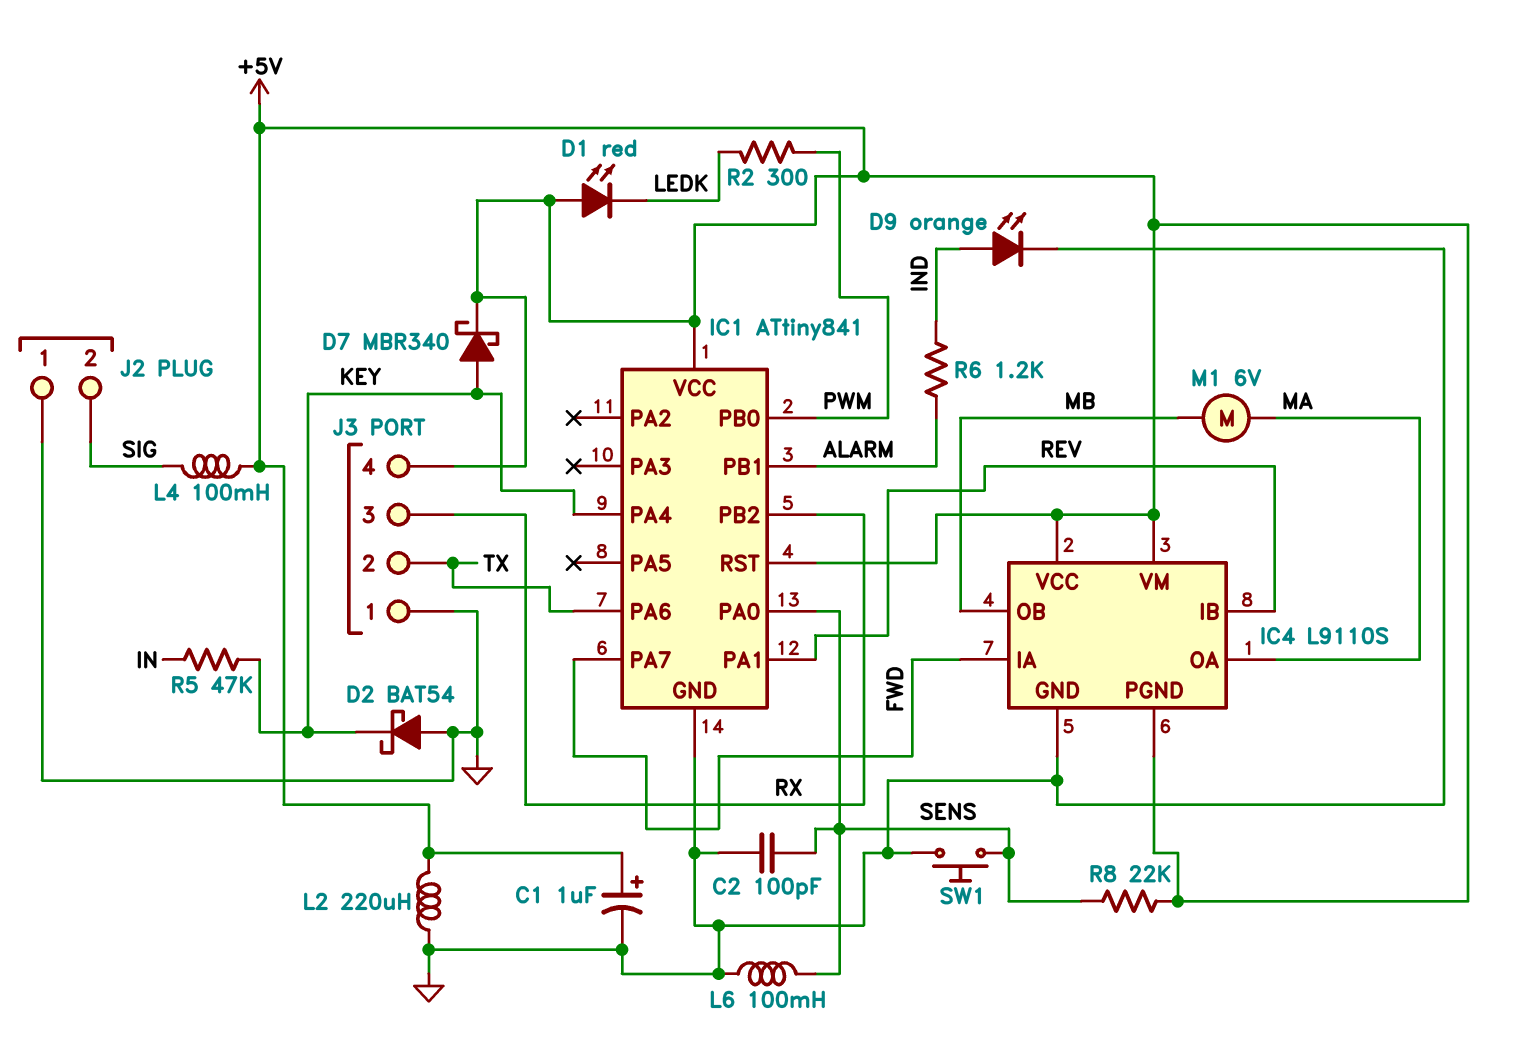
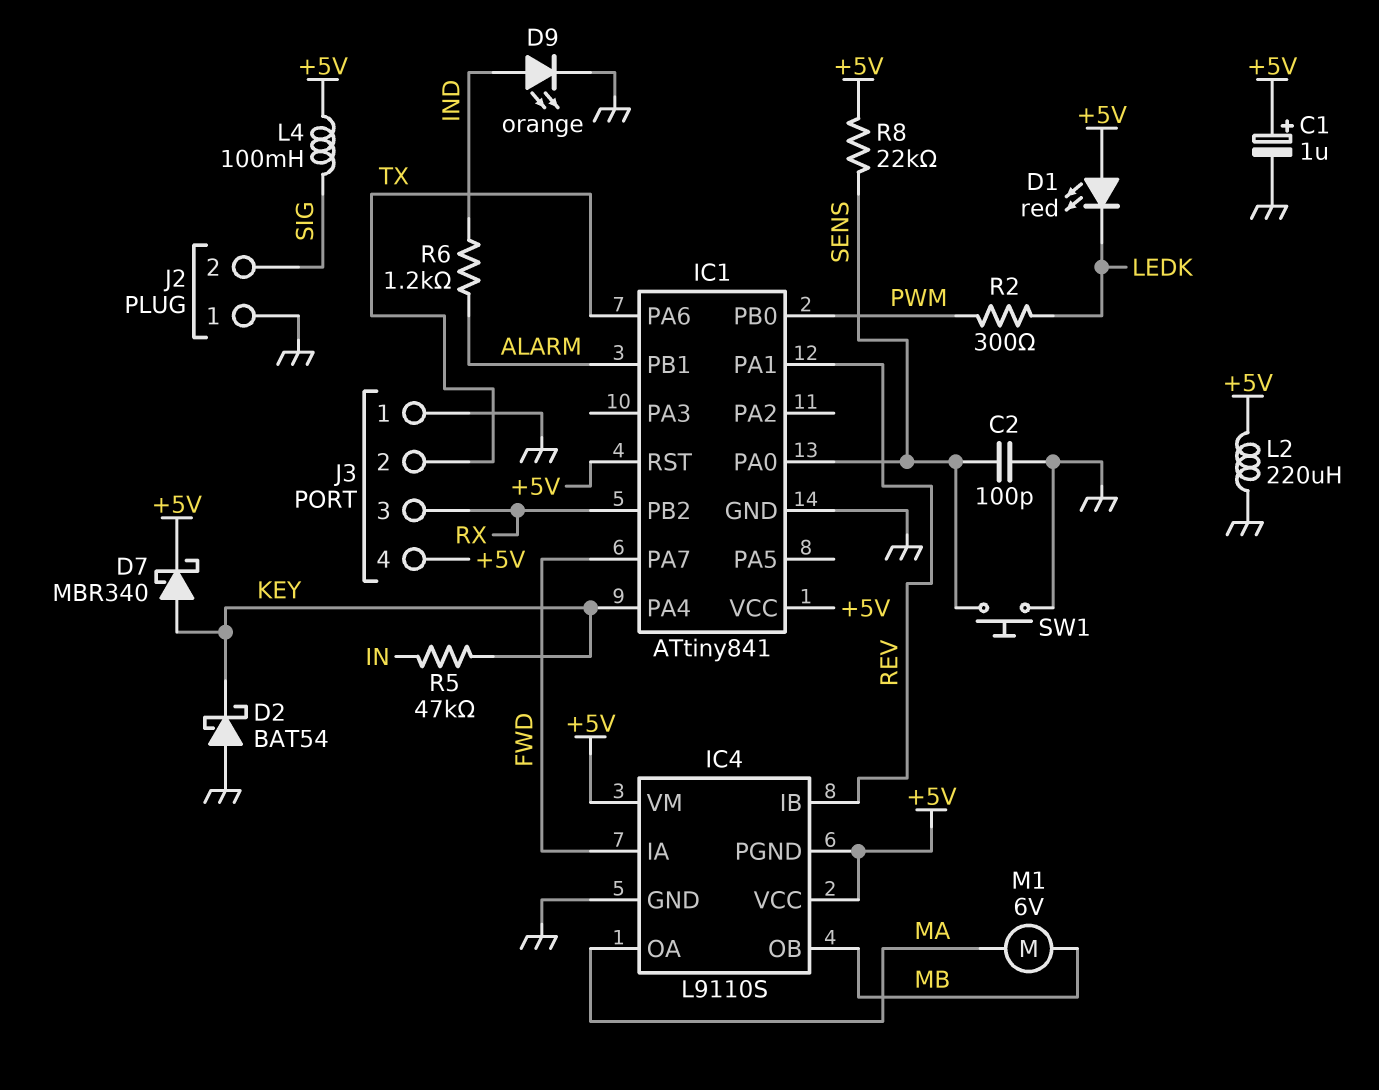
L6: 100mH (GND, SENS) -> none

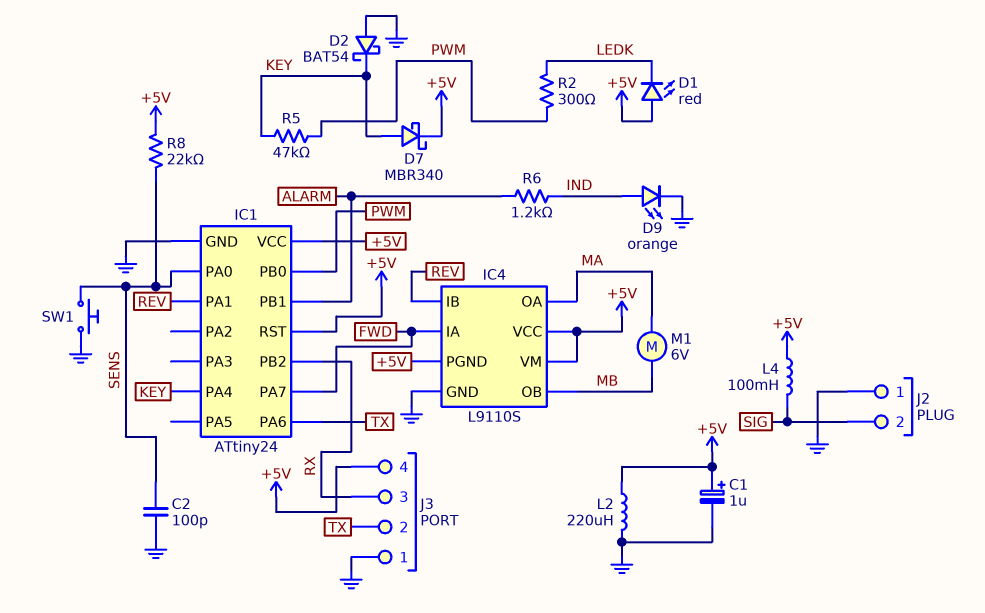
IC1: ATtiny841 -> ATtiny24
R5: 47k (IN, KEY) -> 47k (KEY, PWM)

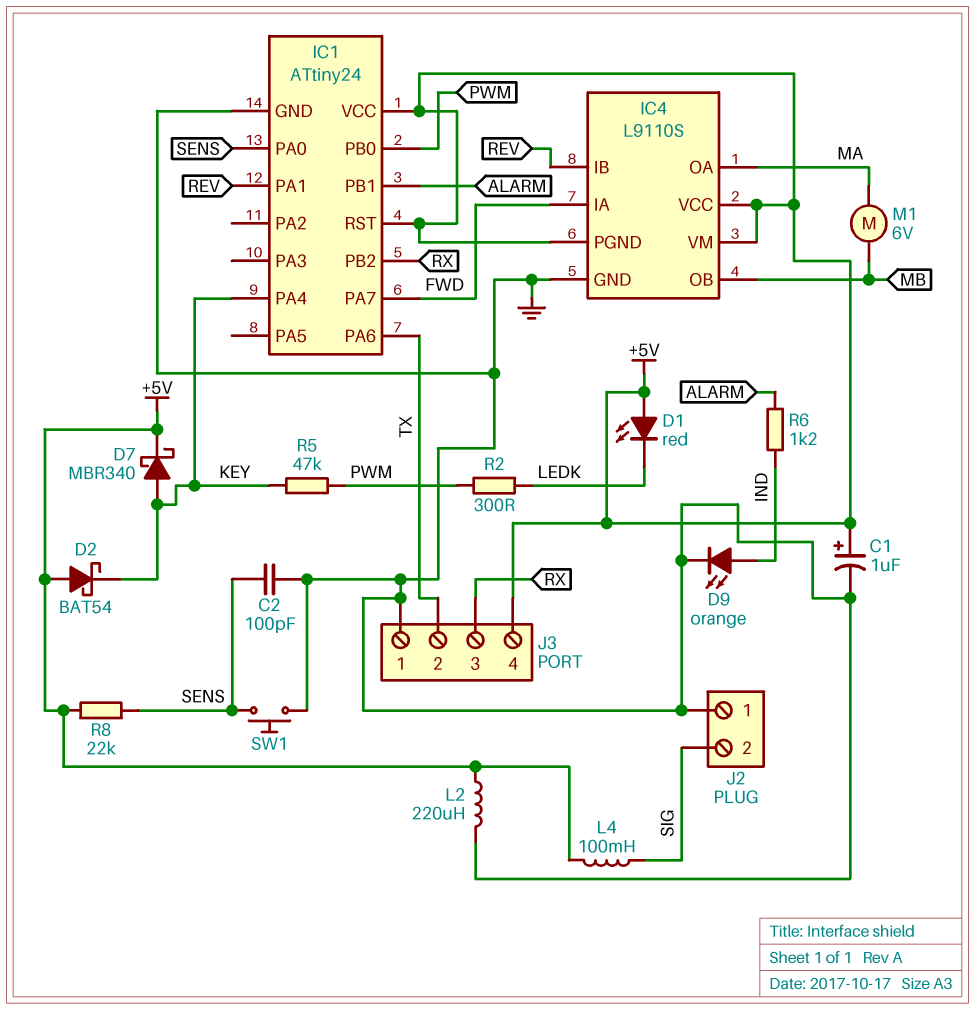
D2: schottky BAT54 (A GND, K KEY) -> schottky BAT54 (A +5V, K KEY)

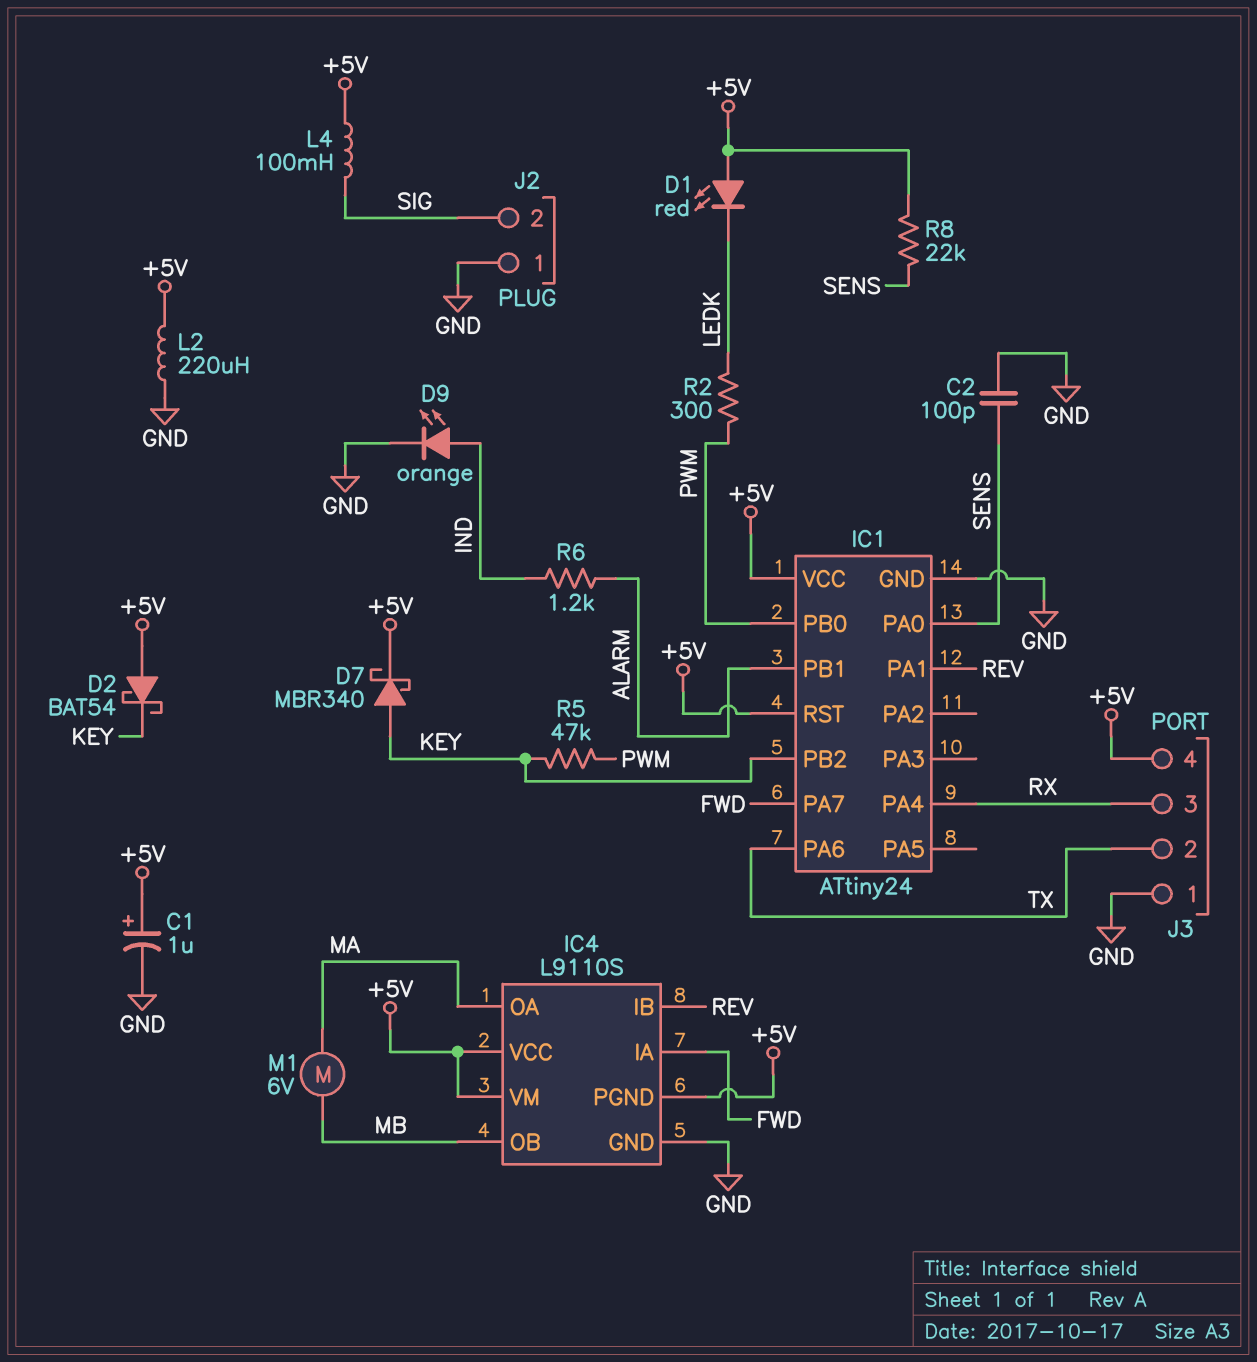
IC1 pin PA4: KEY -> RX
IC1 pin PB2: RX -> KEY
SW1: button (GND, SENS) -> none

